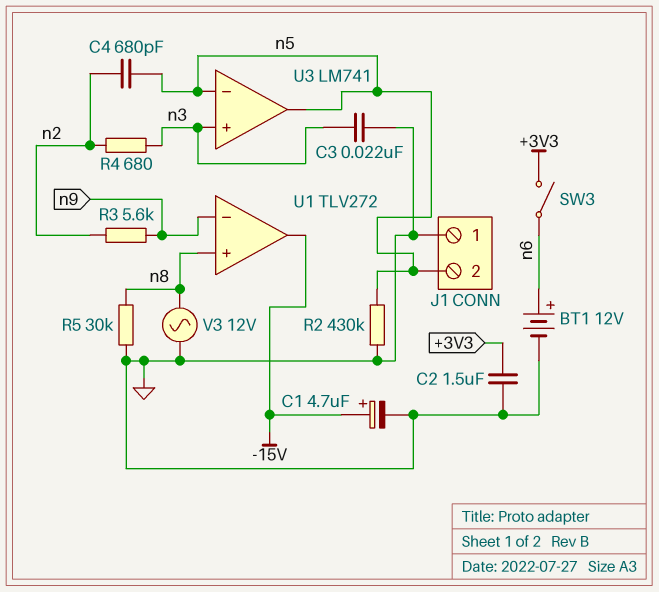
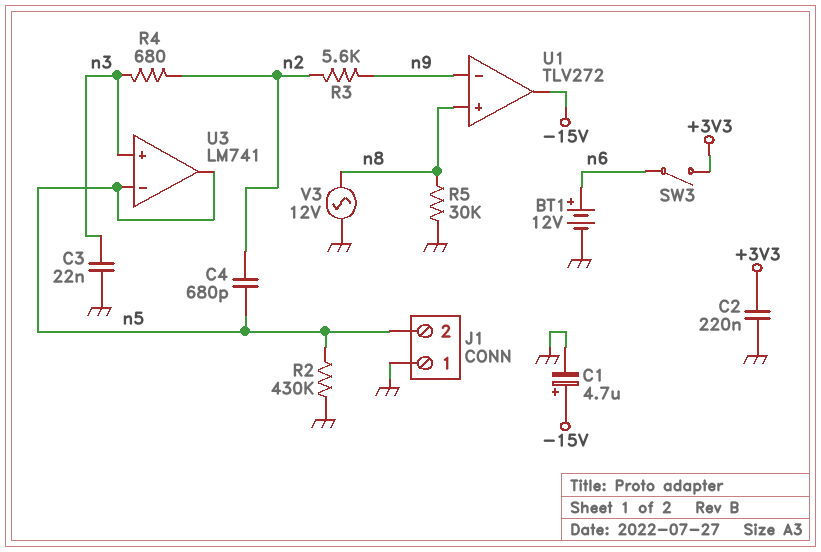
C2: 1.5uF (+3V3, GND) -> 220nF (+3V3, GND)

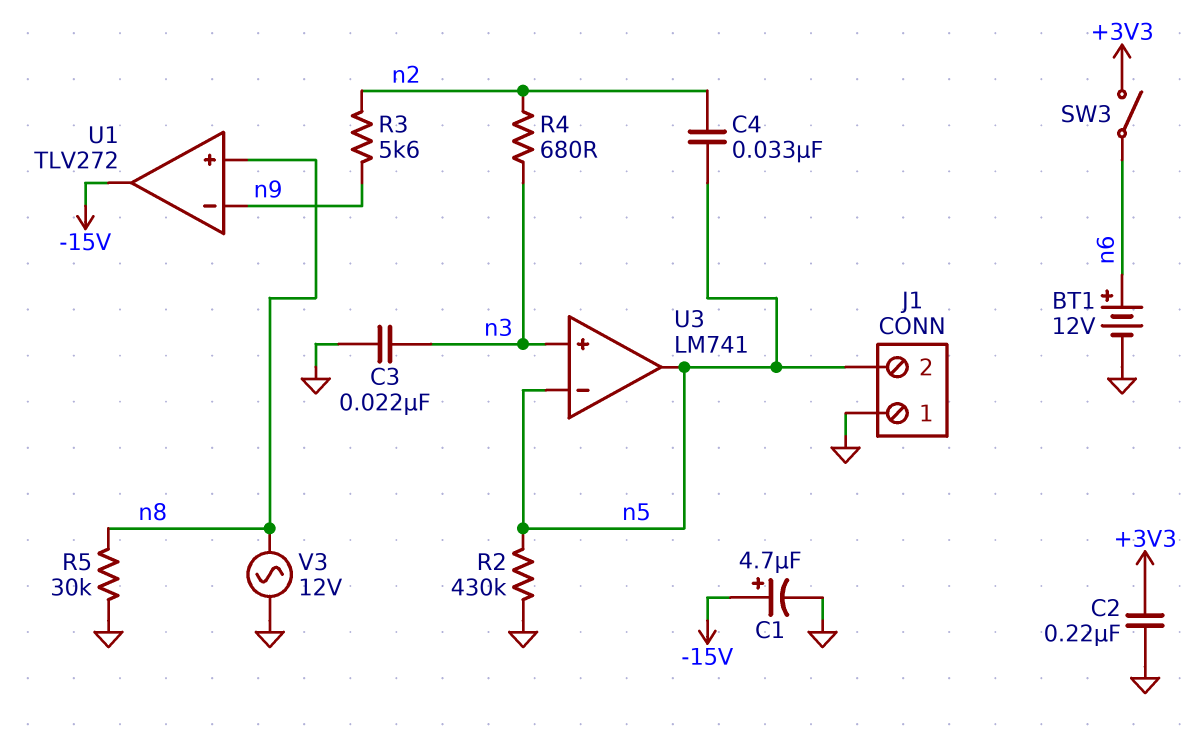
C4: 680pF (n2, n5) -> 33nF (n2, n5)

